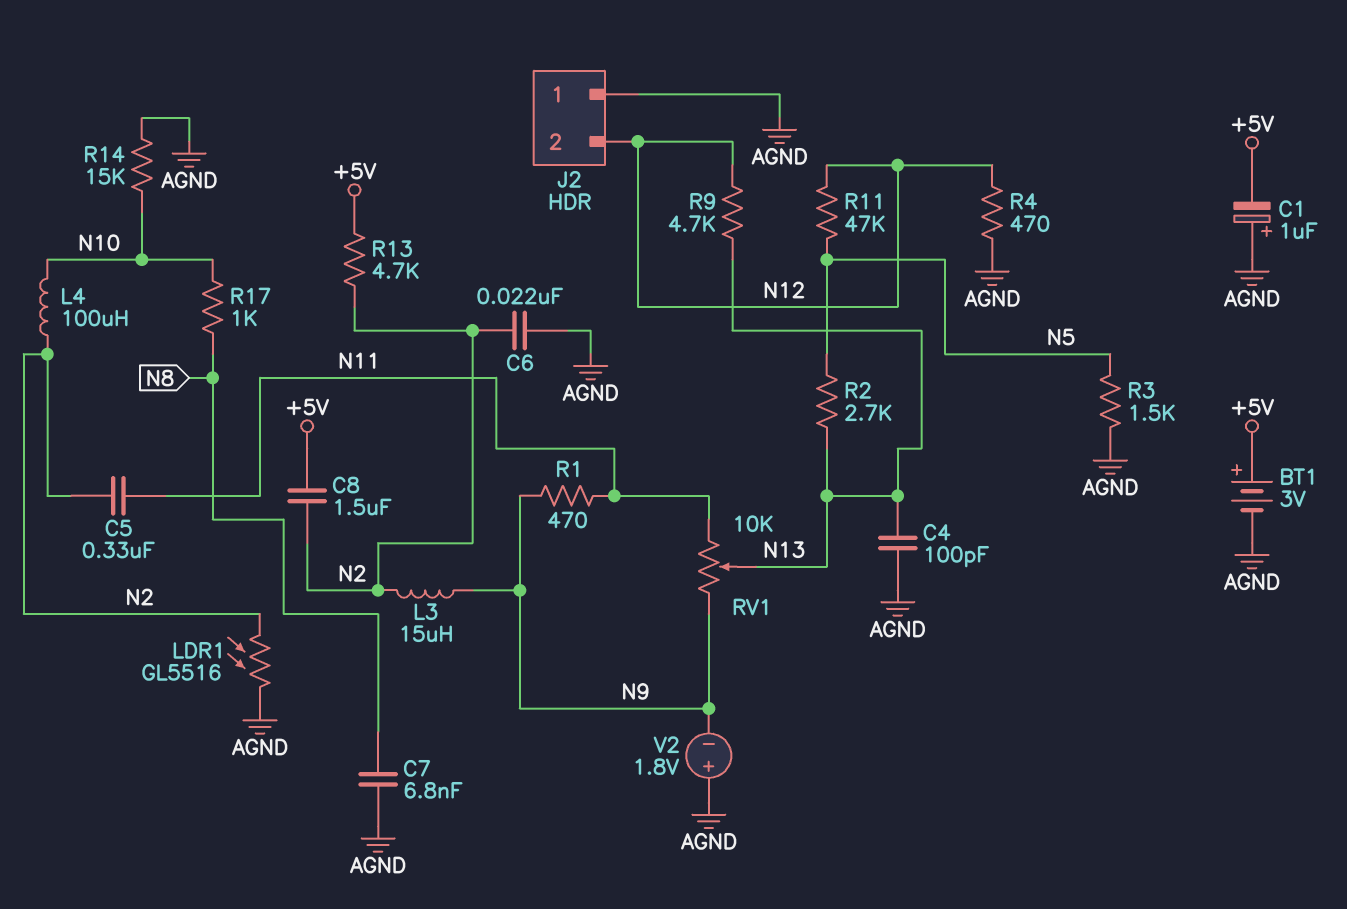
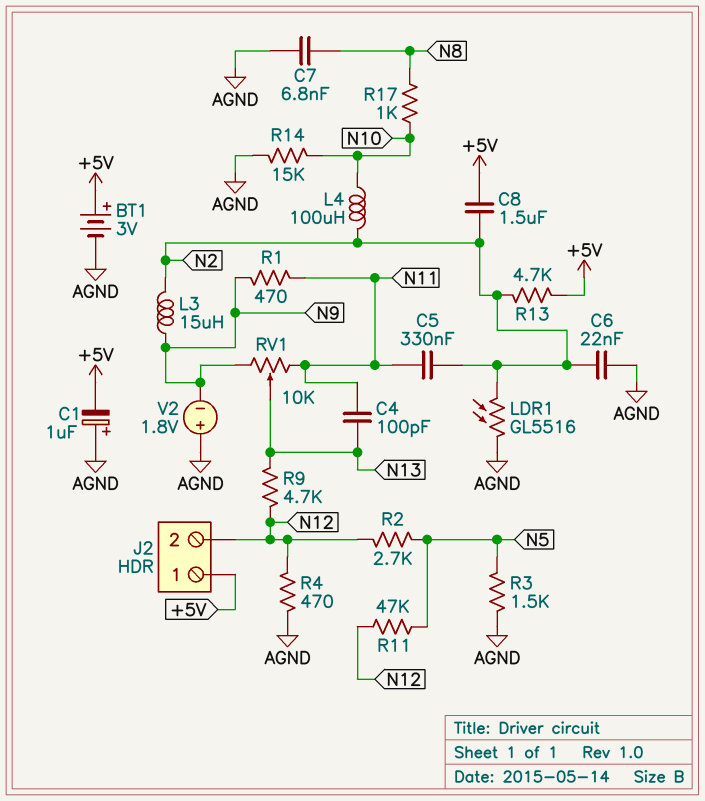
C4: 100pF (AGND, N13) -> 100pF (N11, N13)
J2 pin 1: AGND -> +5V
R2: 2.7k (N5, N13) -> 2.7k (N5, N12)

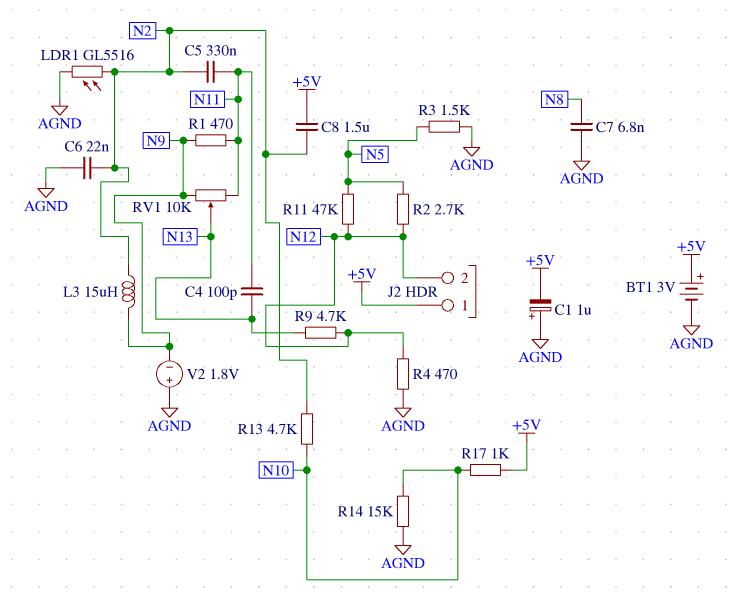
L4: 100uH (N2, N10) -> none
R13: 4.7k (+5V, N2) -> 4.7k (N2, N10)
R17: 1k (N8, N10) -> 1k (+5V, N10)

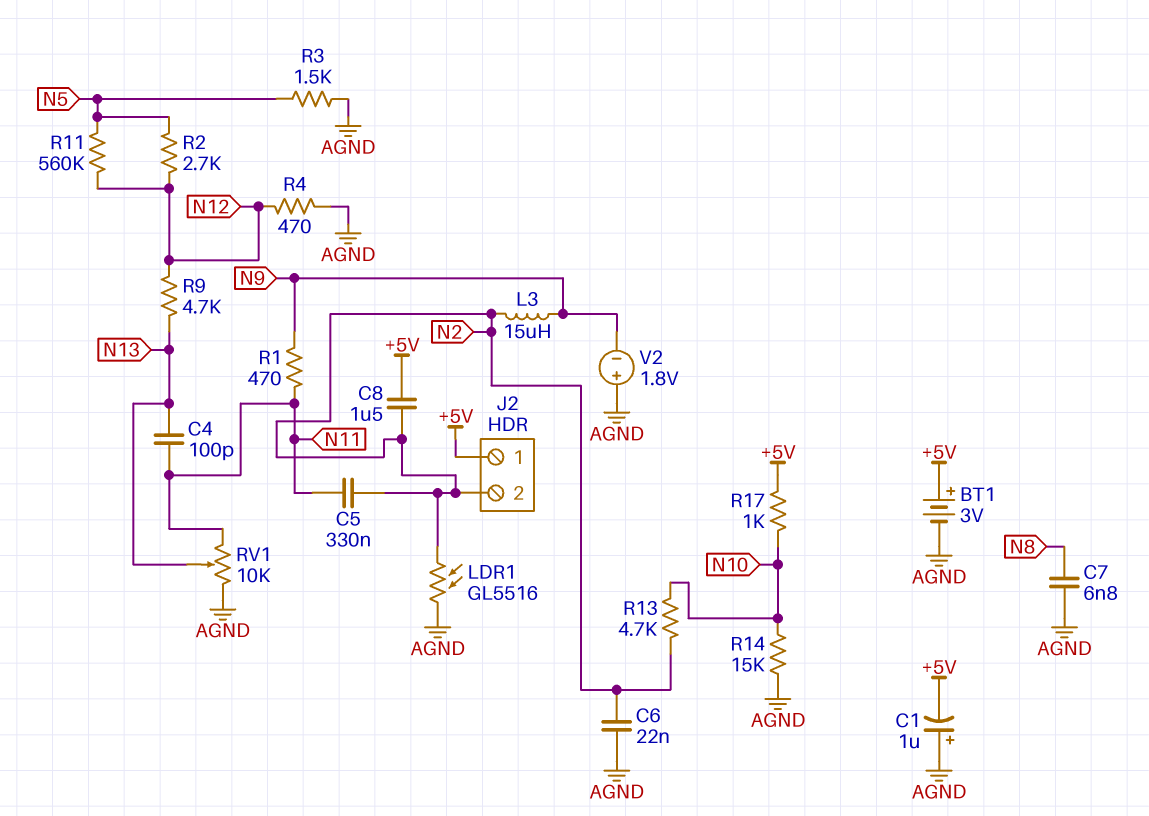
J2 pin 2: N12 -> N2
R11: 47k (N5, N12) -> 560k (N5, N12)
RV1: 10k (N9, N11, wiper N13) -> 10k (AGND, N11, wiper N13)

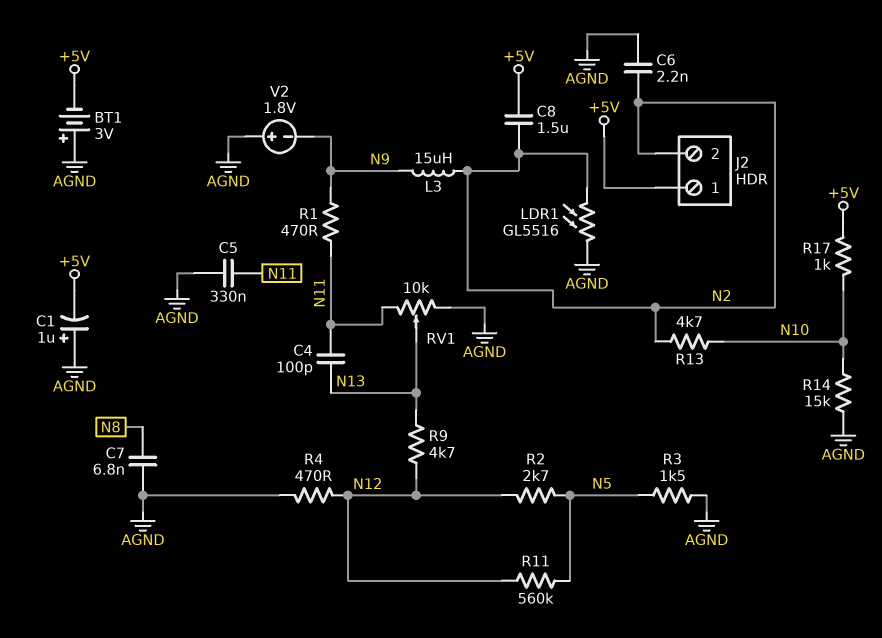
BT1: 3V (plus +5V, minus AGND) -> 3V (plus AGND, minus +5V)
C5: 330nF (N2, N11) -> 330nF (AGND, N11)
C6: 22nF (AGND, N2) -> 2.2nF (AGND, N2)

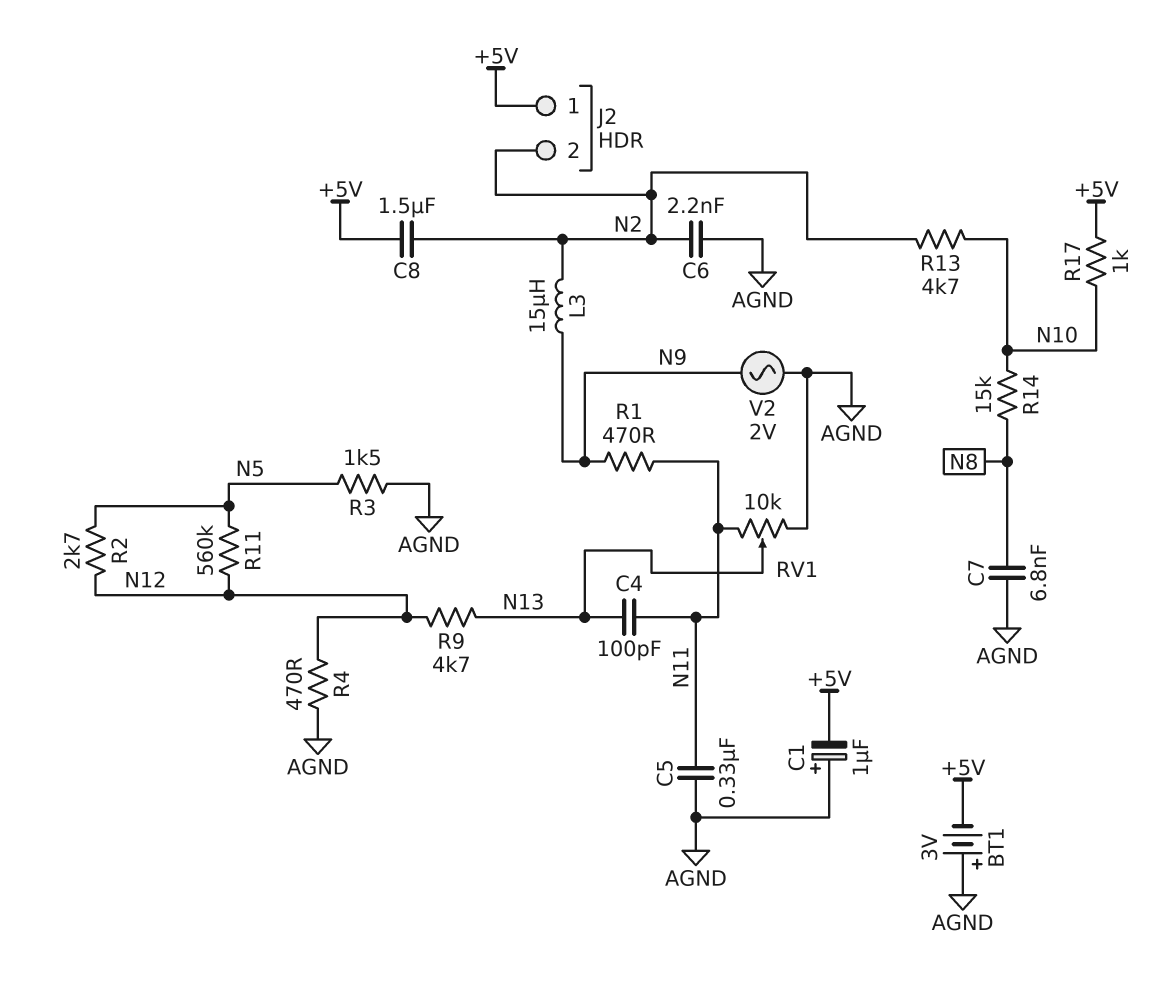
LDR1: GL5516 (AGND, N2) -> none
R14: 15k (AGND, N10) -> 15k (N8, N10)
V2: 1.8V (plus AGND, minus N9) -> AC 2V (AGND, N9)

